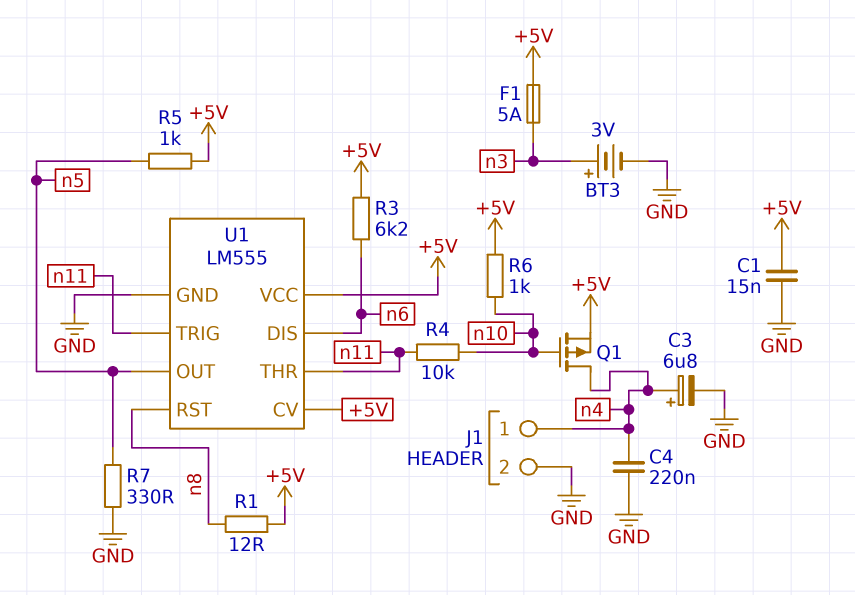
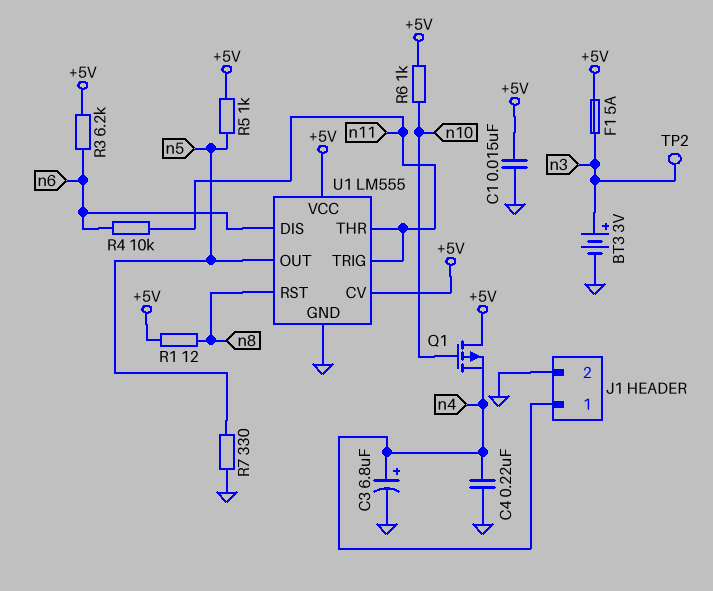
Q1: PMOS (G n10, D n4, S +5V) -> PMOS (G n10, D +5V, S n4)
R4: 10k (n10, n11) -> 10k (n6, n11)
TP2: none -> test point (n3)

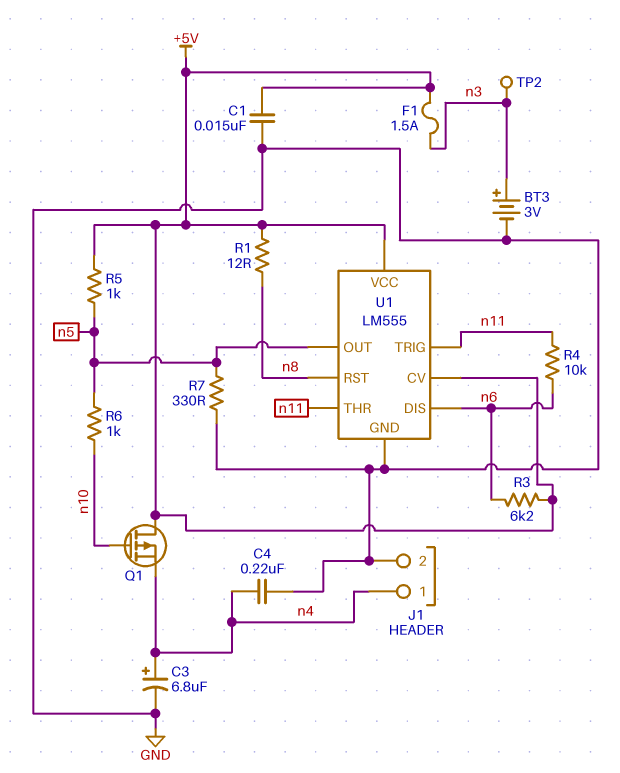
F1: 5A (+5V, n3) -> 1.5A (+5V, n3)
R6: 1k (+5V, n10) -> 1k (n5, n10)

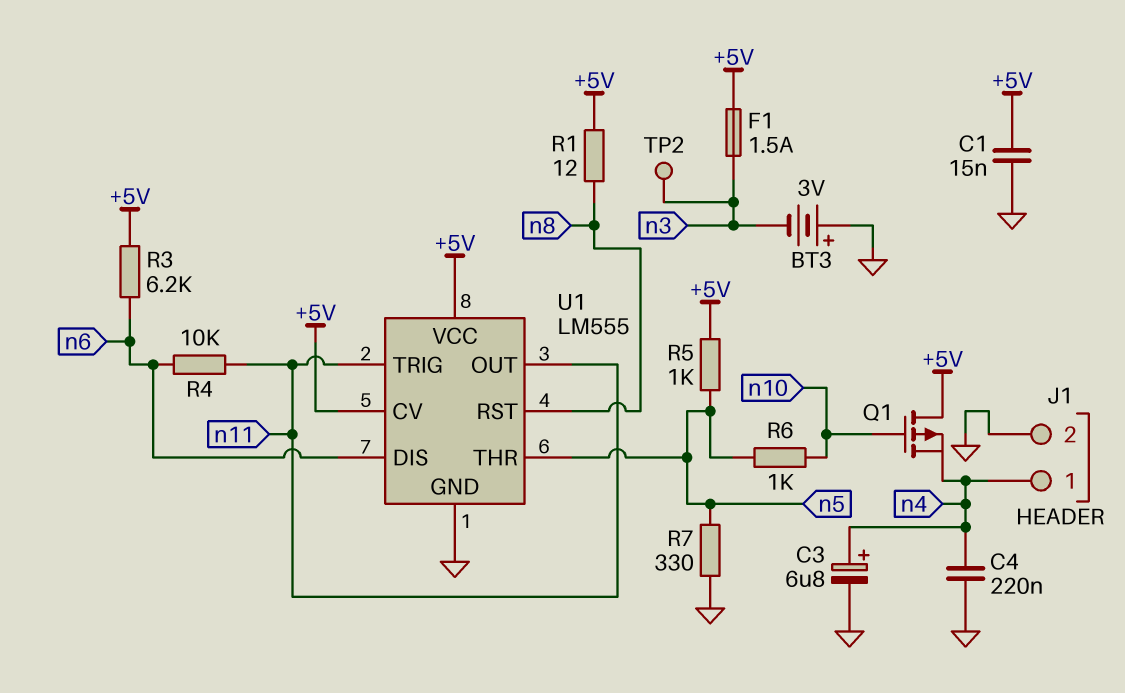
BT3: 3V (plus n3, minus GND) -> 3V (plus GND, minus n3)
U1 pin OUT: n5 -> n11
U1 pin THR: n11 -> n5

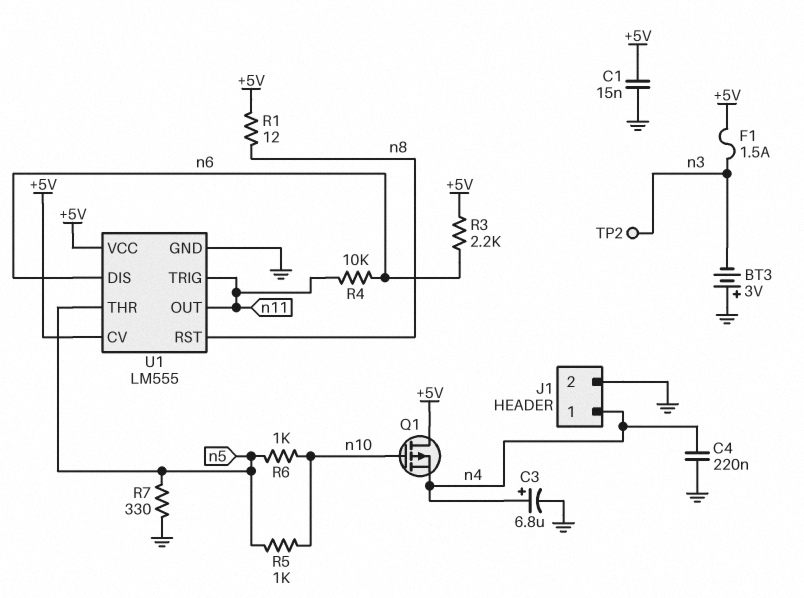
R3: 6.2k (+5V, n6) -> 2.2k (+5V, n6)
R5: 1k (+5V, n5) -> 1k (n5, n10)

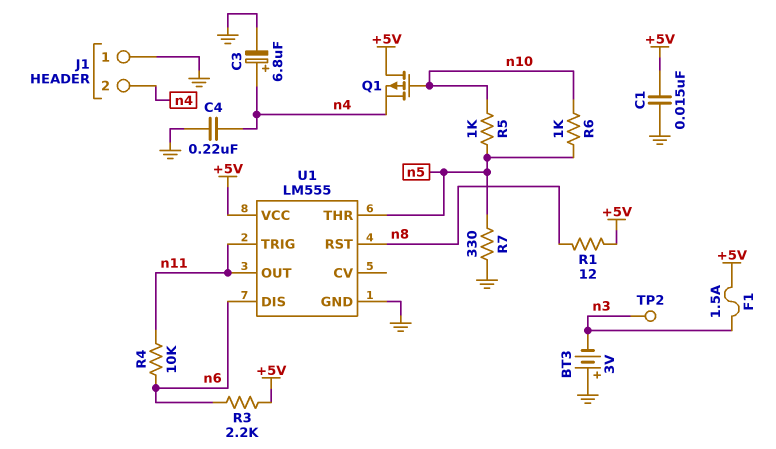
J1 pin 1: n4 -> GND
J1 pin 2: GND -> n4
U1 pin CV: +5V -> none

